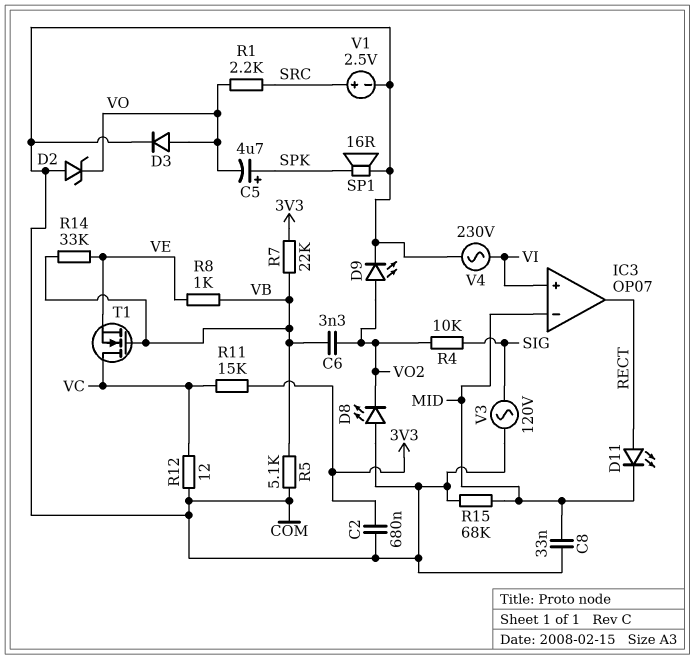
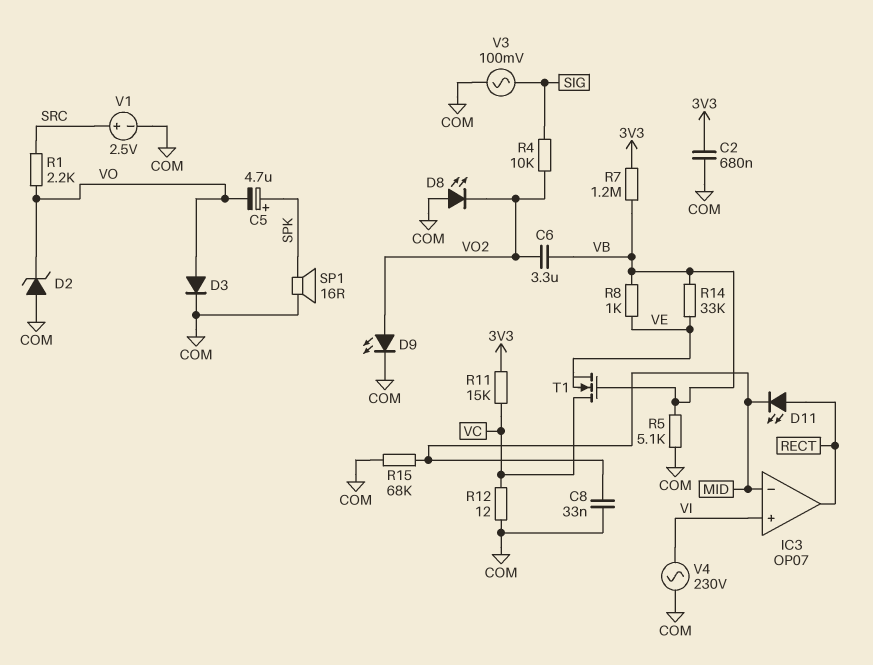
C6: 3.3nF (VB, VO2) -> 3.3uF (VB, VO2)
R7: 22k (3V3, VB) -> 1.2M (3V3, VB)
V3: AC 120V (COM, SIG) -> AC 100mV (COM, SIG)

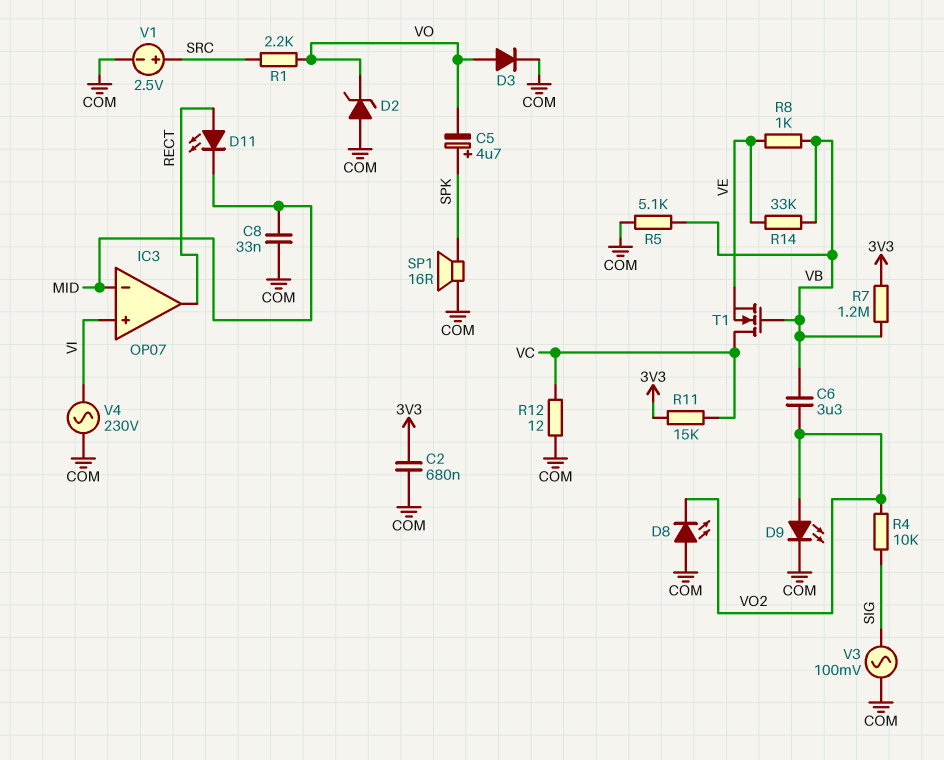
R15: 68k (COM, MID) -> none

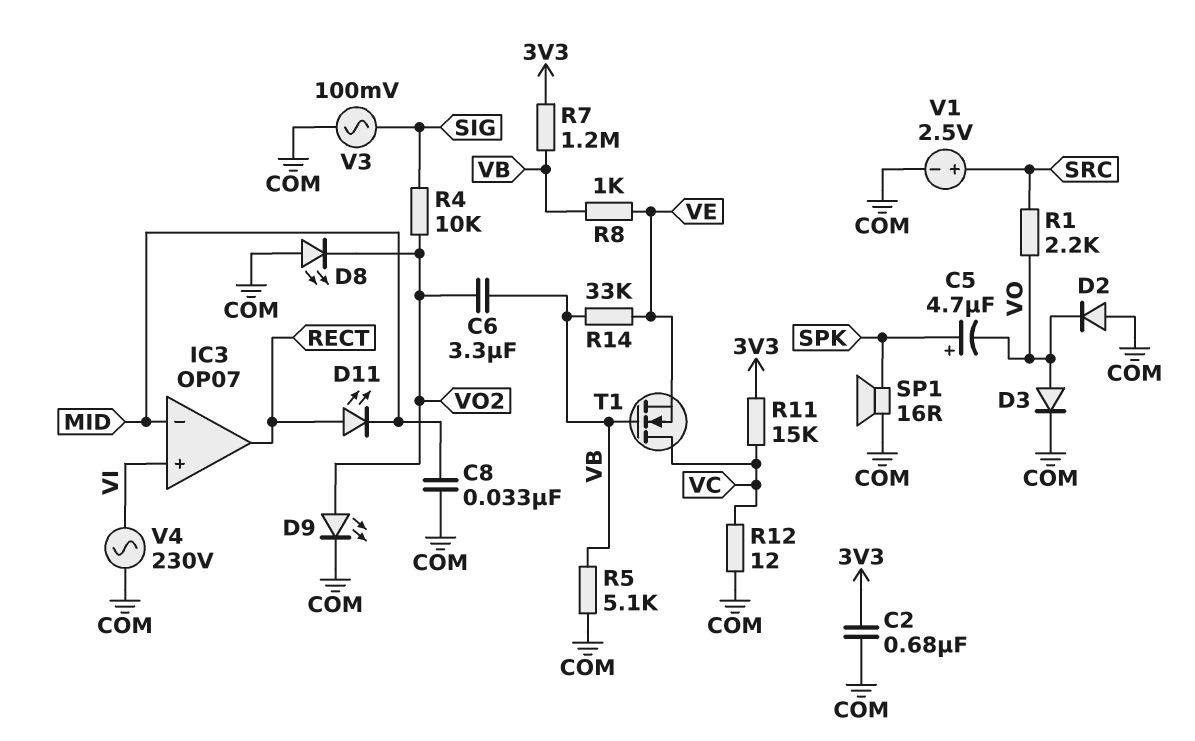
D2: zener (A COM, K VO) -> diode (A COM, K VO)

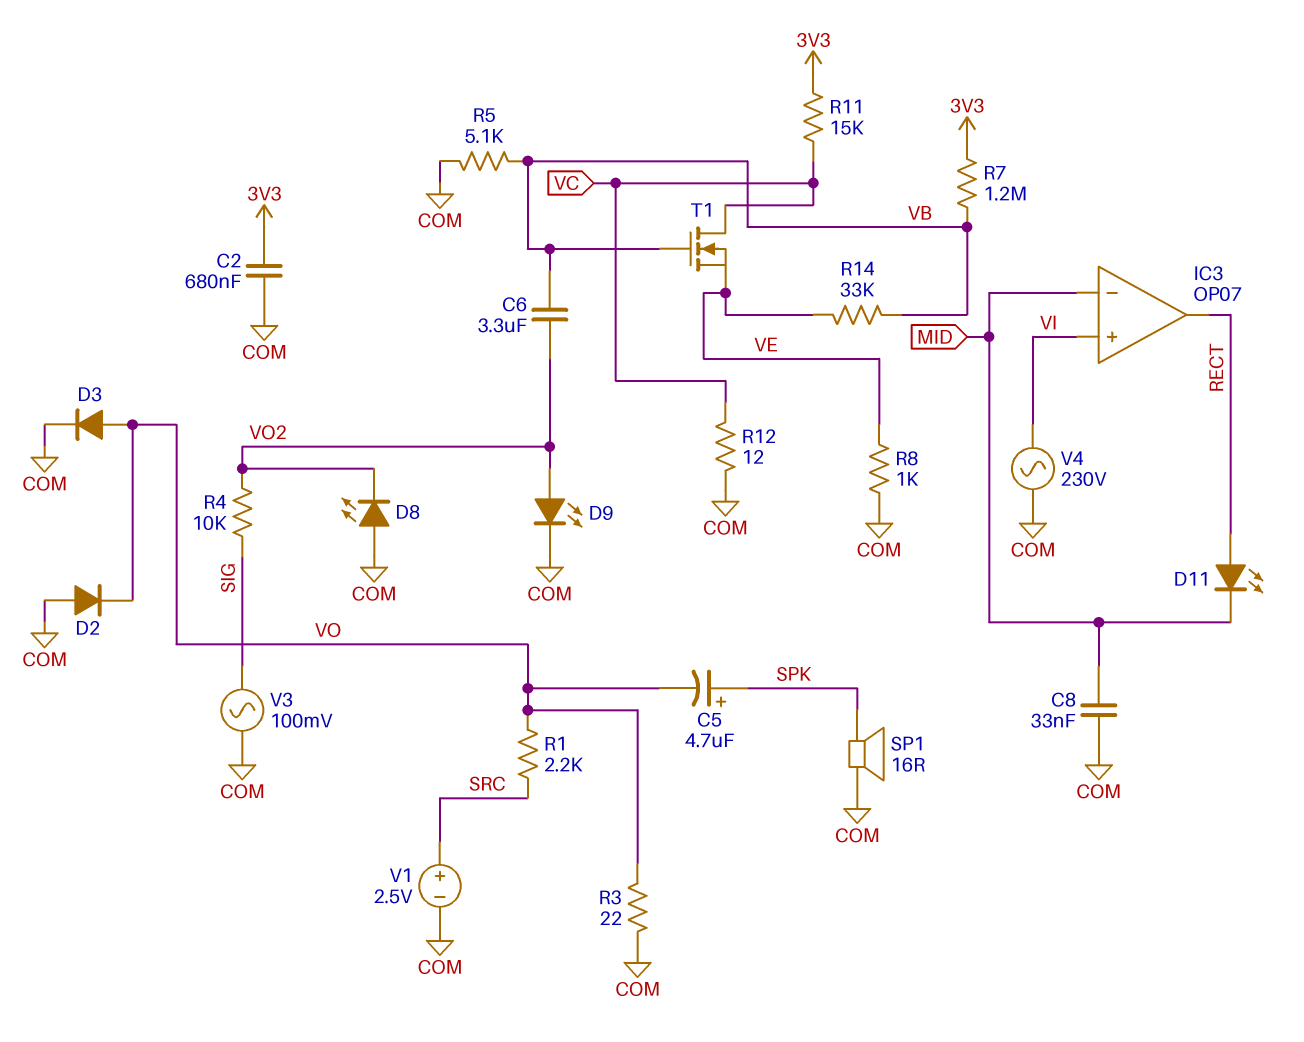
R3: none -> 22 (COM, VO)
R8: 1k (VB, VE) -> 1k (COM, VE)

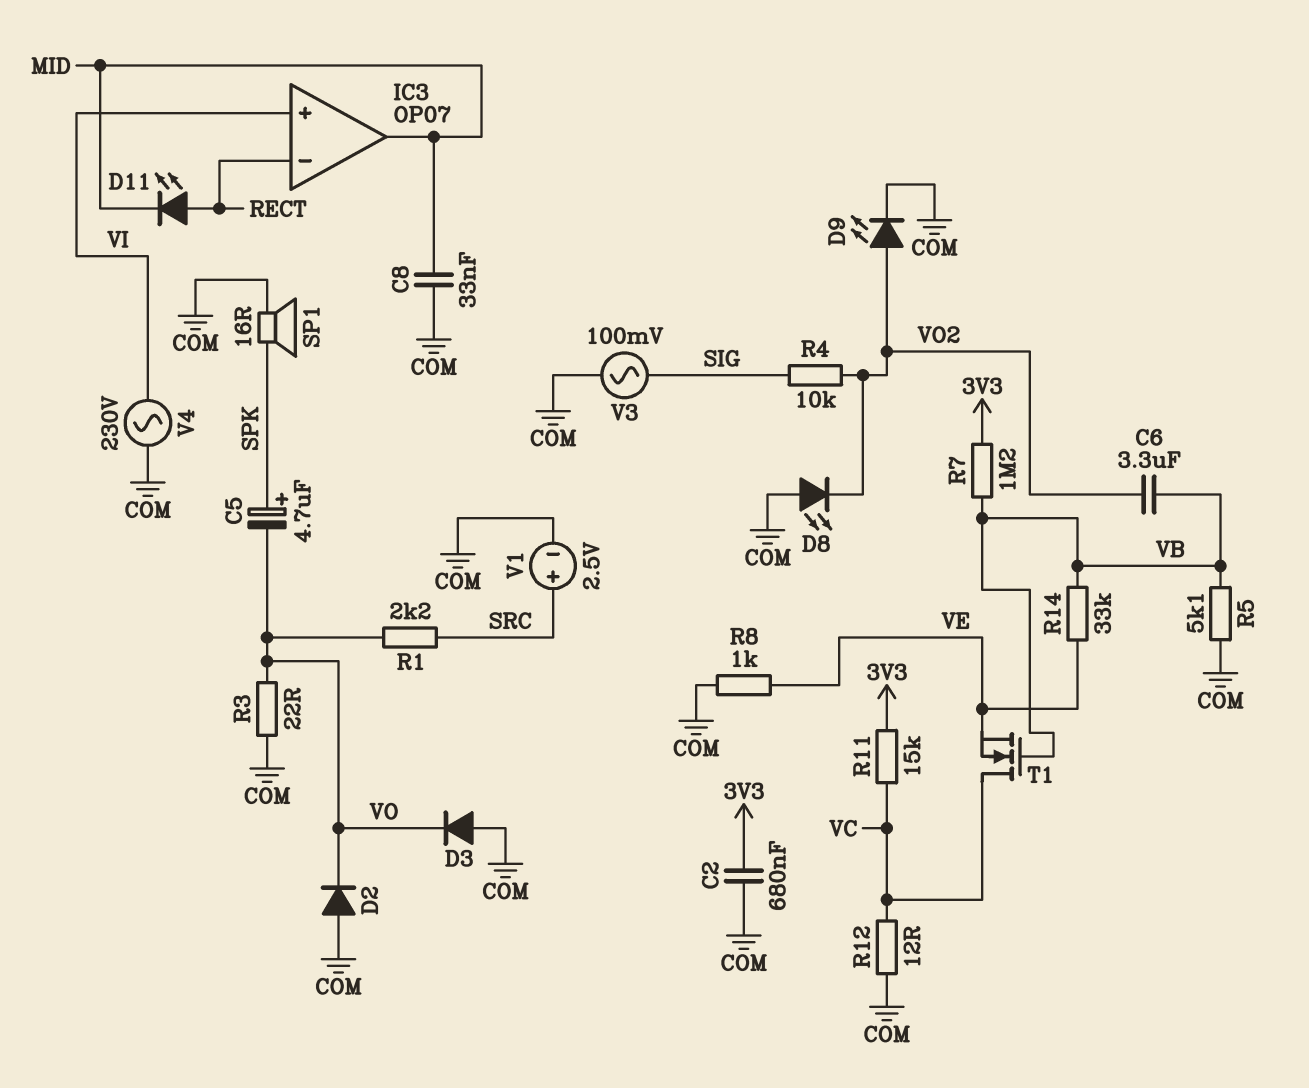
D3: diode (A VO, K COM) -> diode (A COM, K VO)
IC3 pin in-: MID -> RECT
IC3 pin out: RECT -> MID

